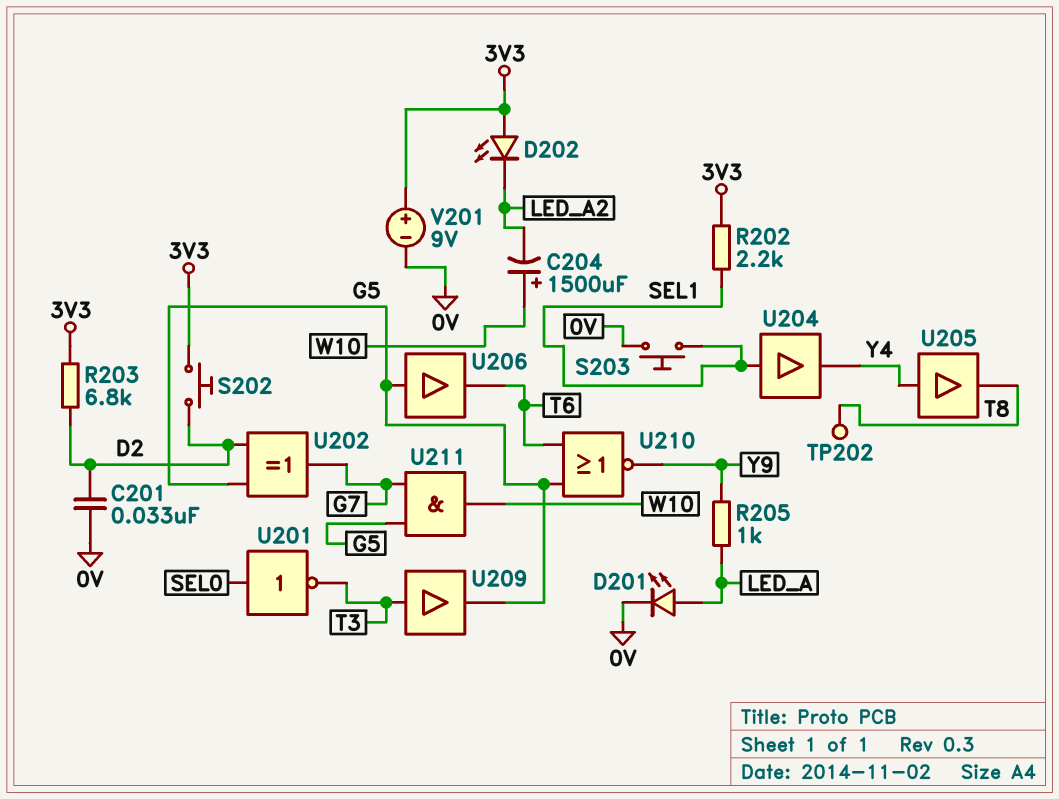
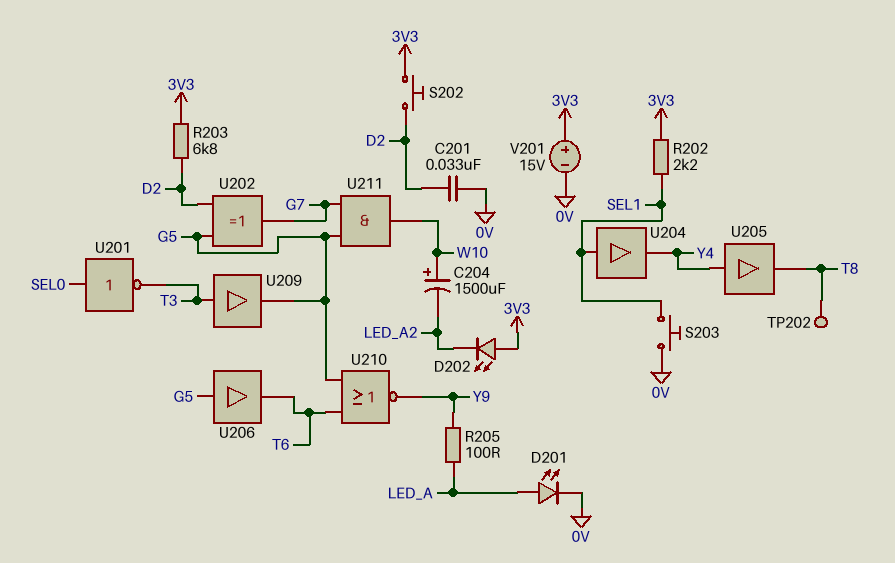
R205: 1k (LED_A, Y9) -> 100 (LED_A, Y9)
V201: 9V (plus 3V3, minus 0V) -> 15V (plus 3V3, minus 0V)

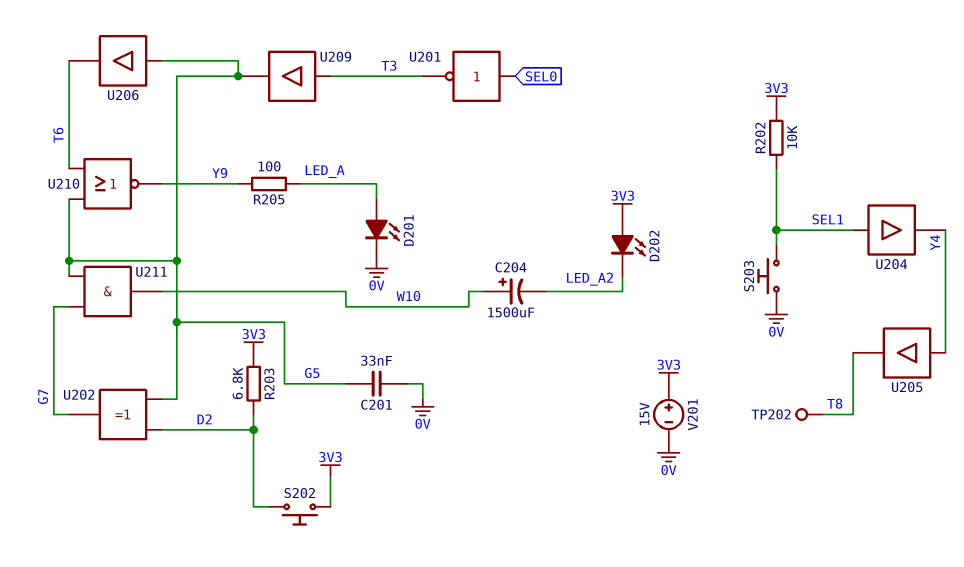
C201: 33nF (0V, D2) -> 33nF (0V, G5)
R202: 2.2k (3V3, SEL1) -> 10k (3V3, SEL1)

